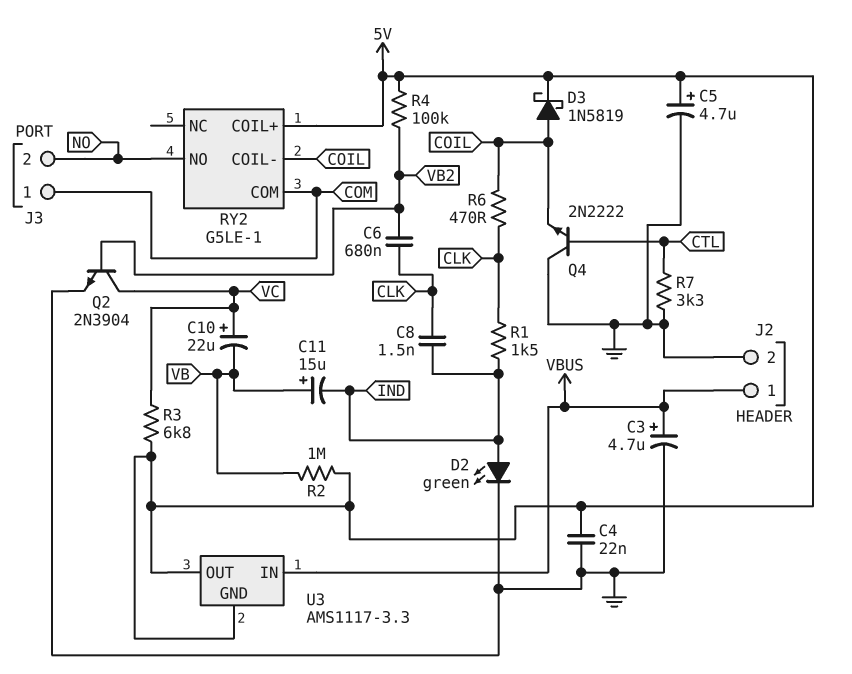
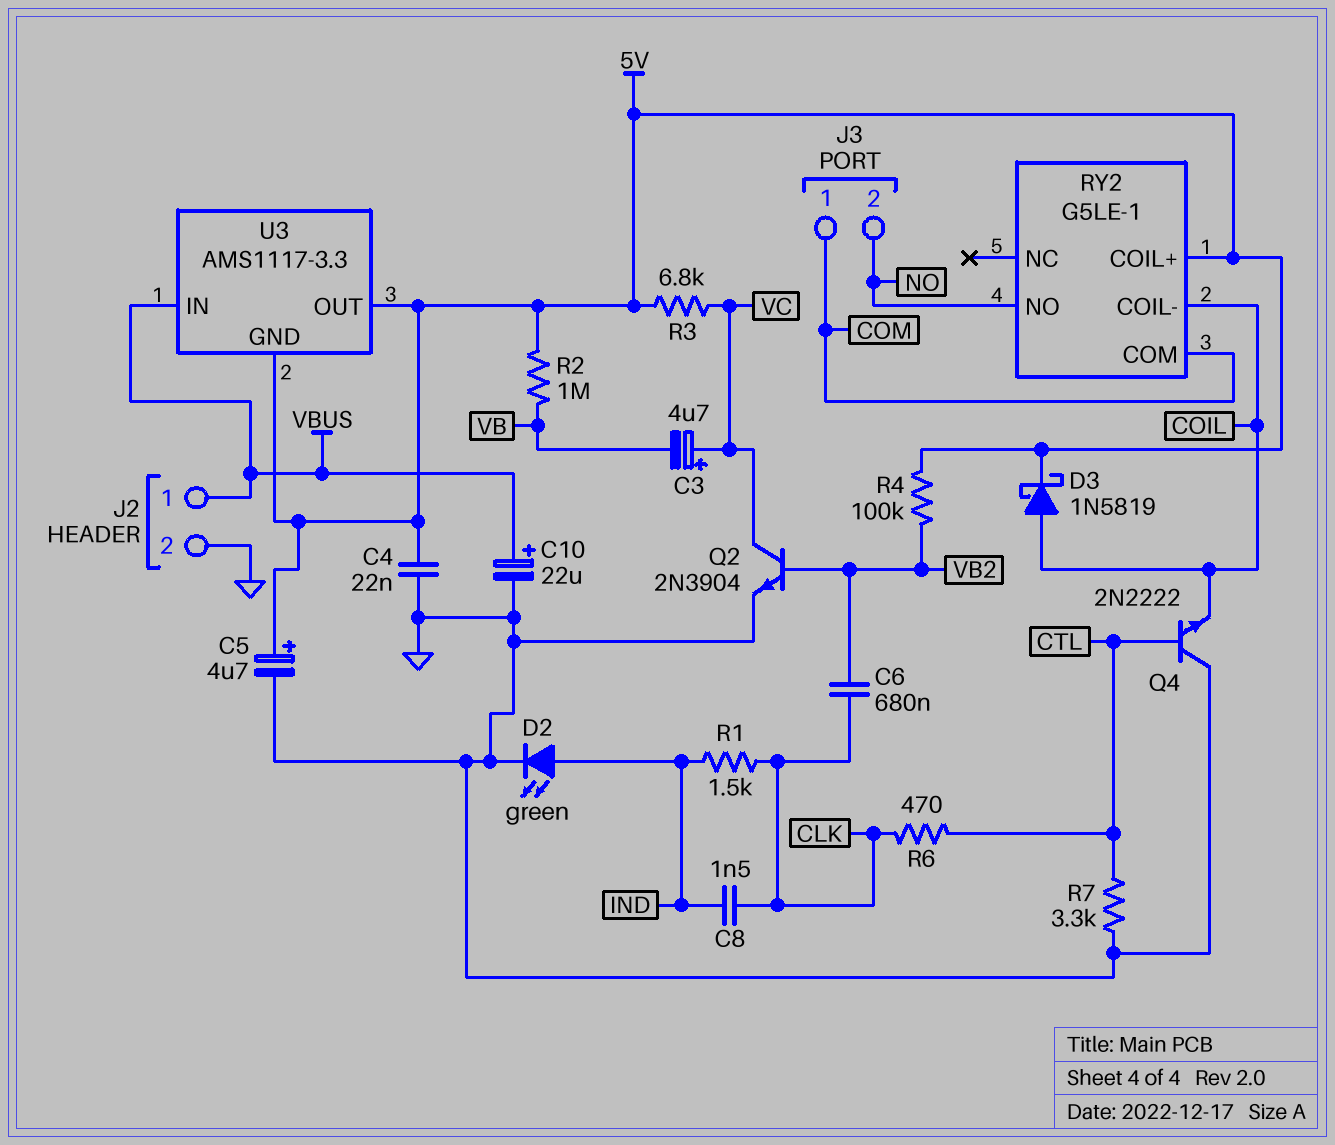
C3: 4.7uF (plus VBUS, minus GND) -> 4.7uF (plus VC, minus VB)
C10: 22uF (plus VC, minus VB) -> 22uF (plus VBUS, minus GND)
C11: 15uF (plus VB, minus IND) -> none
R6: 470 (CLK, COIL) -> 470 (CLK, CTL)

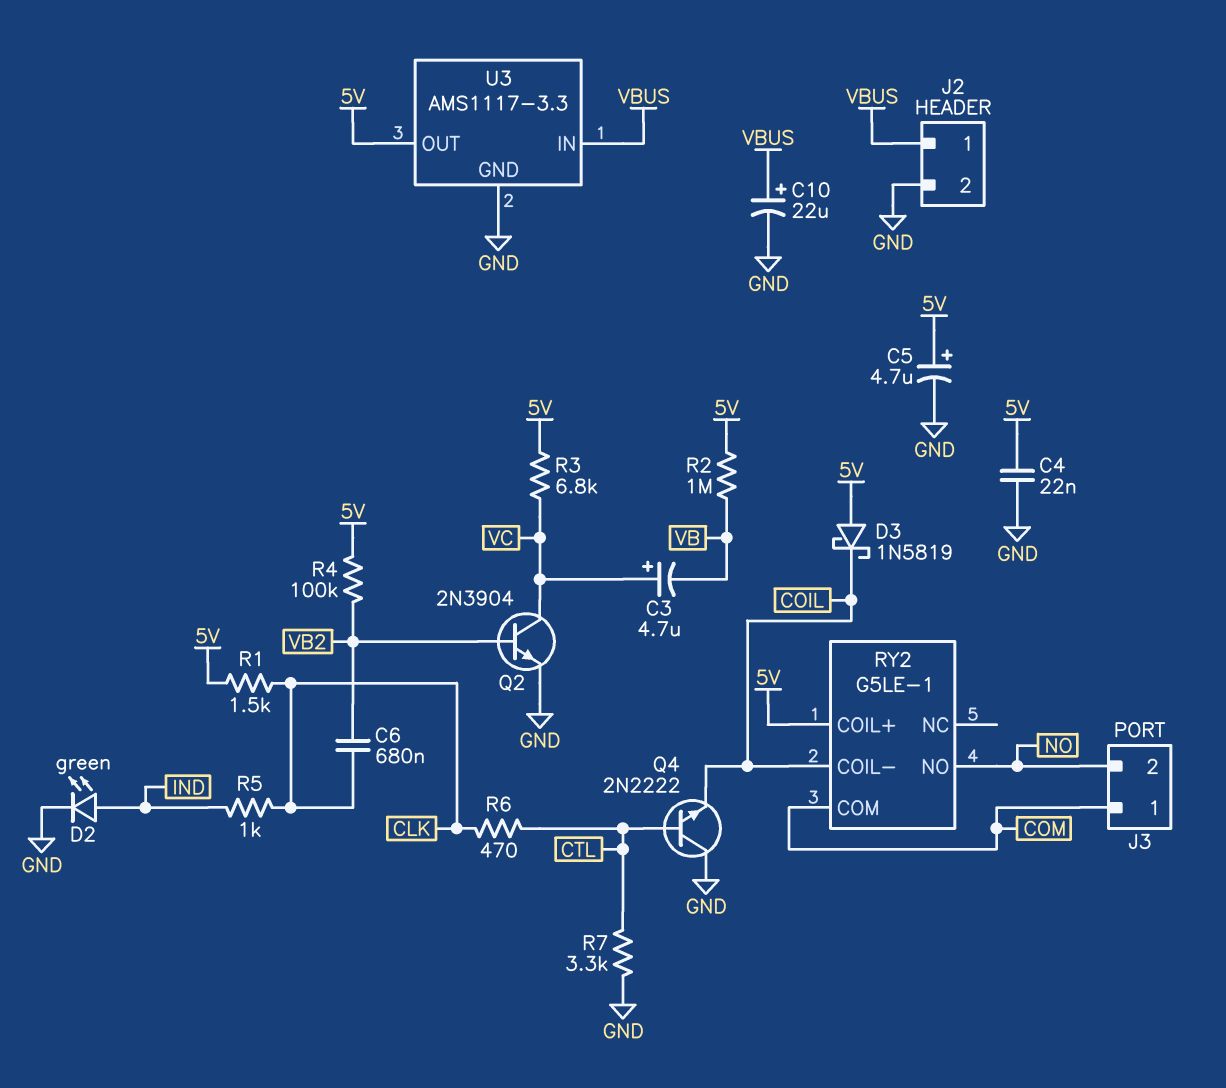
C8: 1.5nF (CLK, IND) -> none
D3: schottky 1N5819 (A COIL, K 5V) -> schottky 1N5819 (A 5V, K COIL)
R1: 1.5k (CLK, IND) -> 1.5k (5V, CLK)
R5: none -> 1k (CLK, IND)
U3 pin GND: 5V -> GND

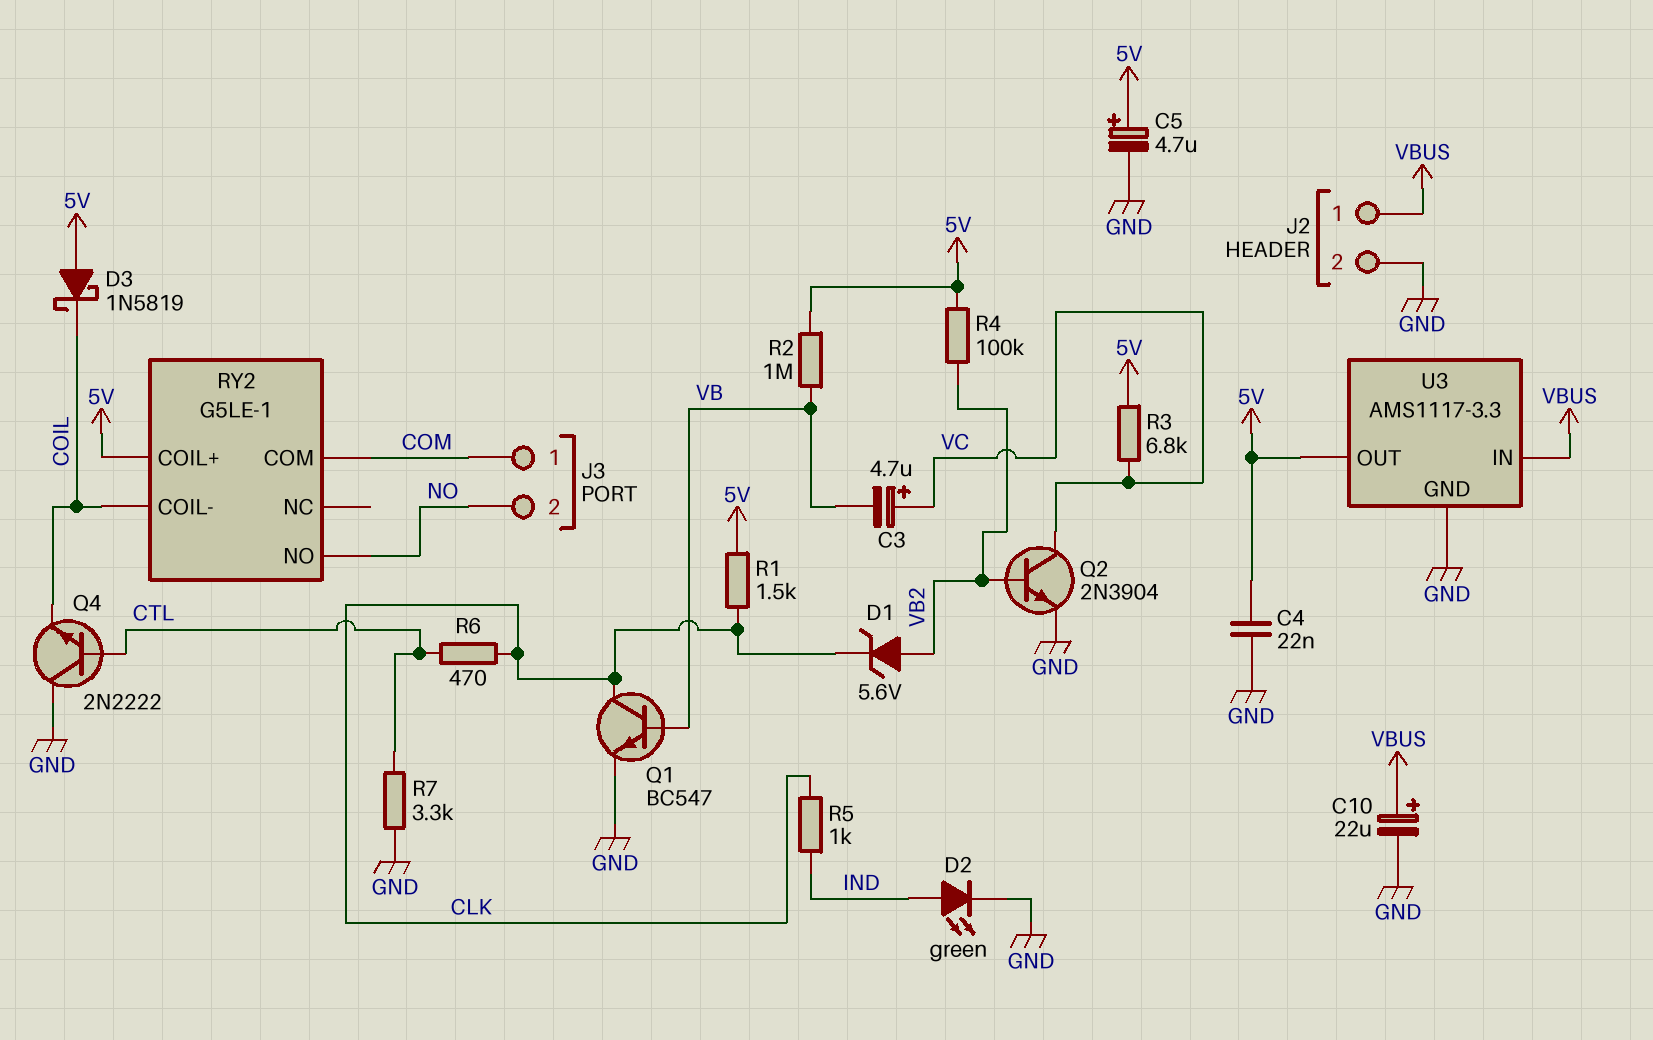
C6: 680nF (CLK, VB2) -> none
D1: none -> zener 5.6V (A VB2, K CLK)
Q1: none -> NPN BC547 (B VB, C CLK, E GND)

